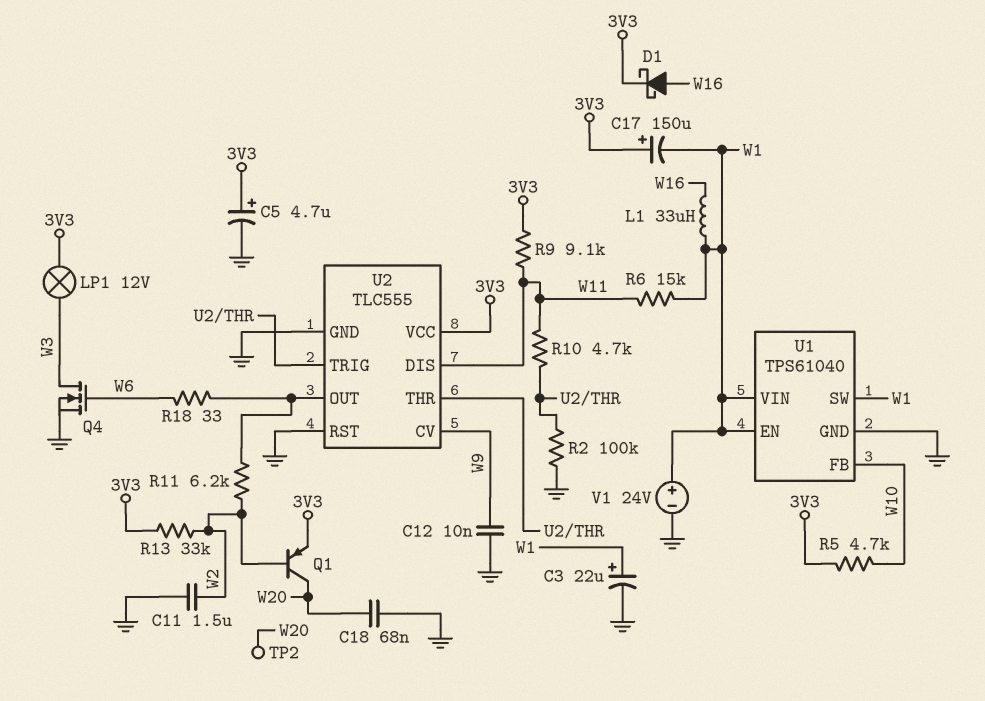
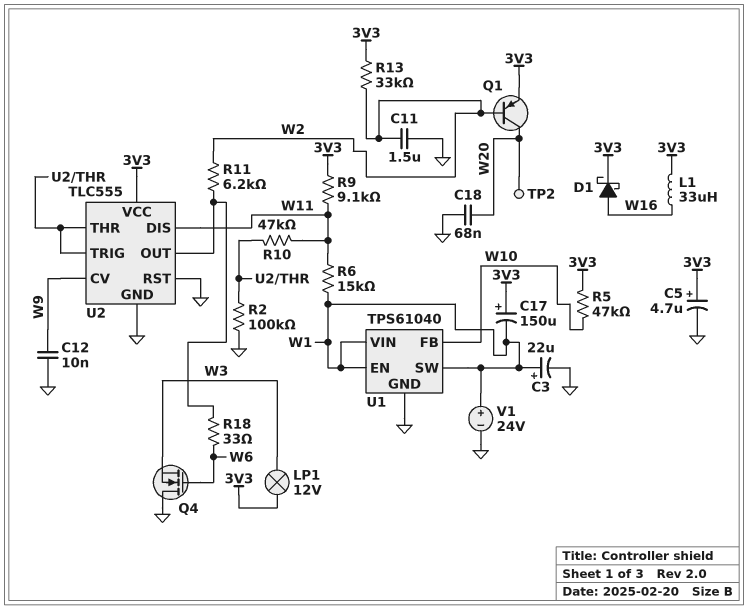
L1: 33uH (W1, W16) -> 33uH (3V3, W16)
Q4: NMOS (G W6, D W3, S GND) -> NMOS (G W6, D GND, S W3)
R5: 4.7k (3V3, W10) -> 47k (3V3, W10)
R10: 4.7k (U2/THR, W11) -> 47k (U2/THR, W11)

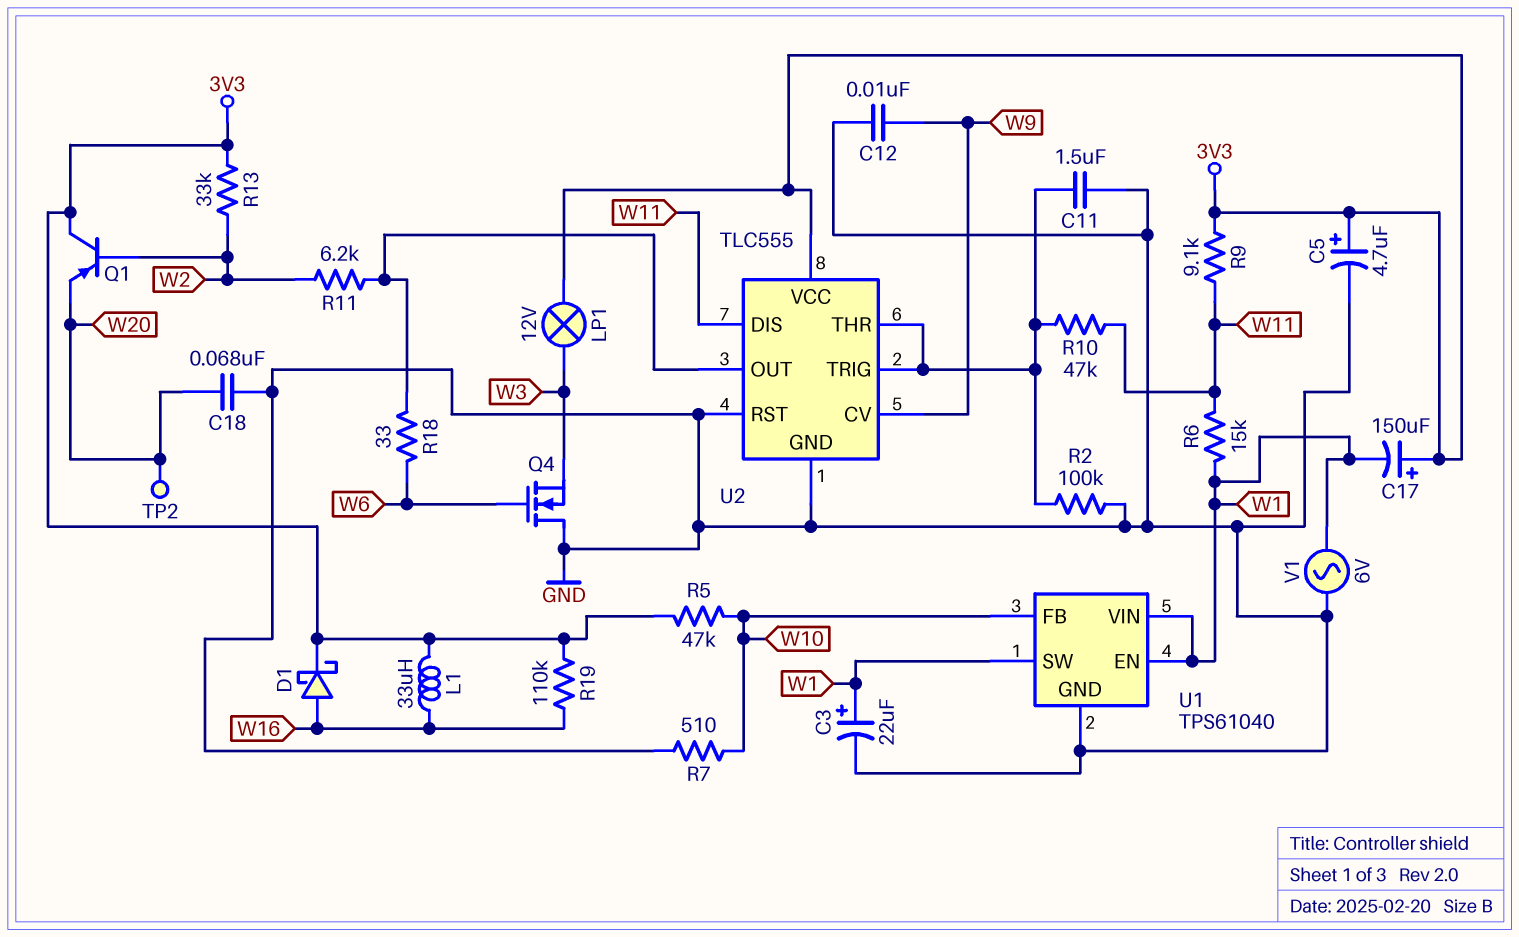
C11: 1.5uF (GND, W2) -> 1.5uF (GND, U2/THR)
Q1: PNP (B W2, C W20, E 3V3) -> PNP (B W2, C 3V3, E W20)
R7: none -> 510 (GND, W10)
R19: none -> 110k (3V3, W16)
V1: 24V (plus W1, minus GND) -> AC 6V (GND, W1)

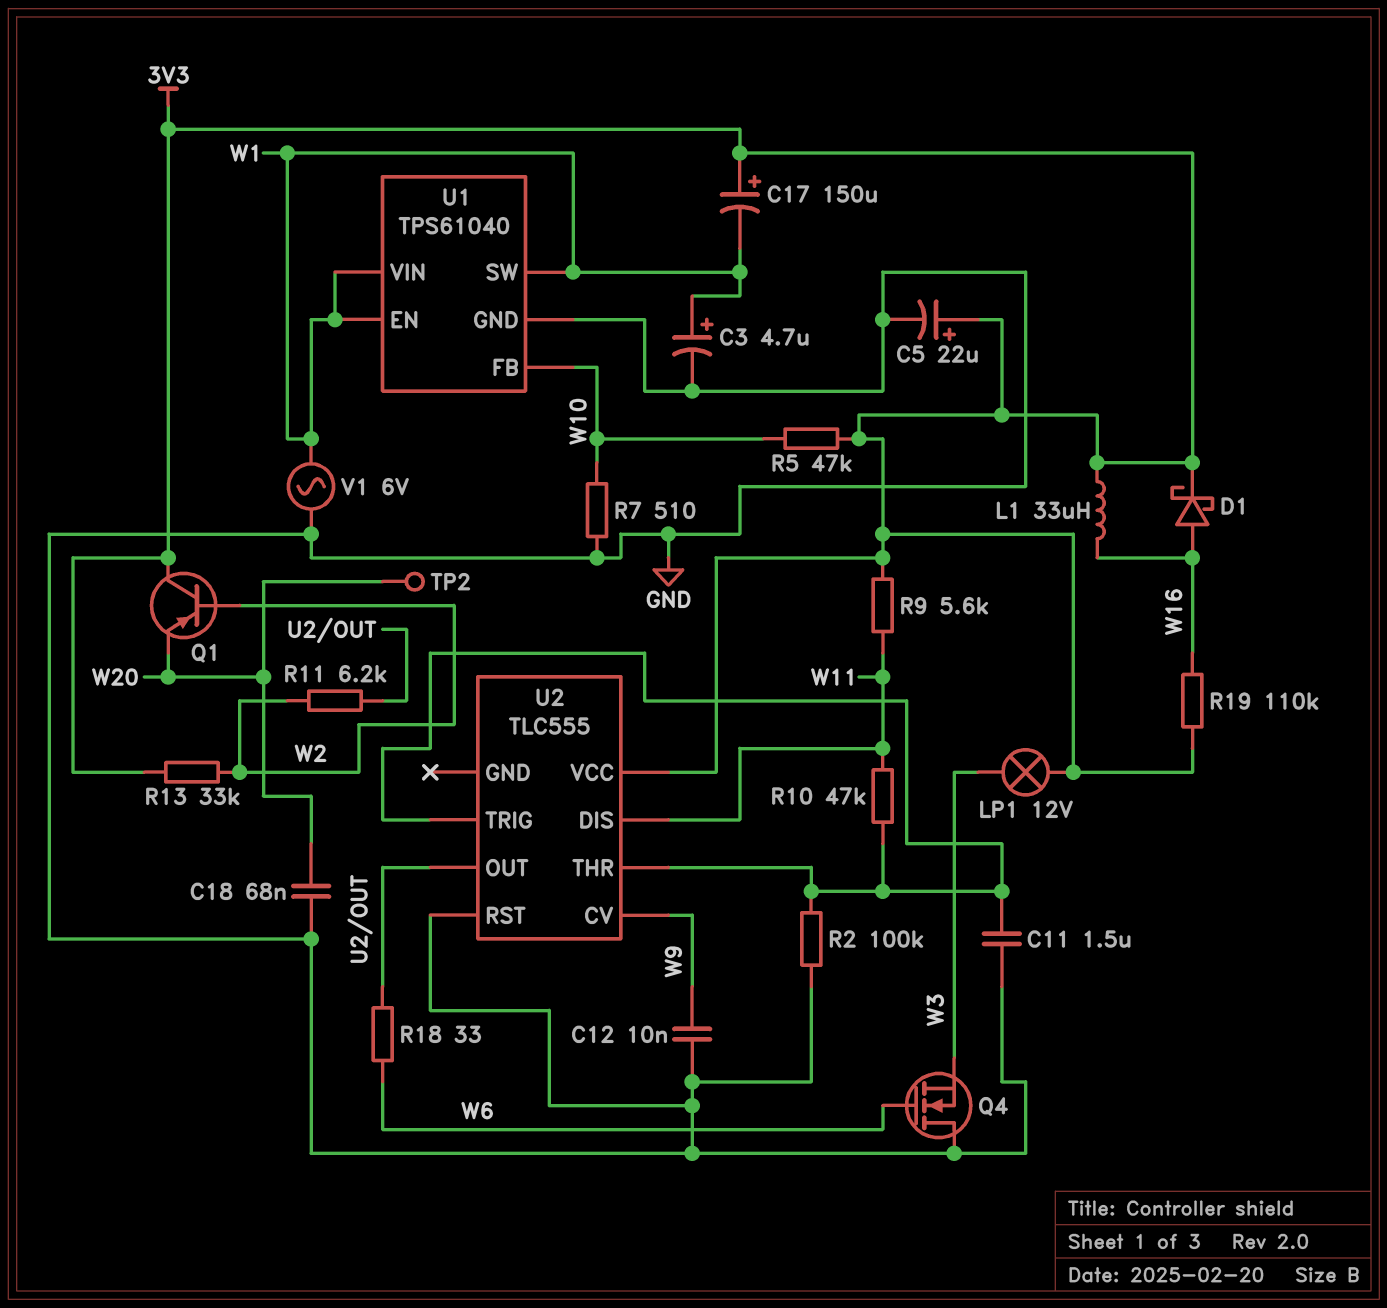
C3: 22uF (plus W1, minus GND) -> 4.7uF (plus W1, minus GND)
C5: 4.7uF (plus 3V3, minus GND) -> 22uF (plus 3V3, minus GND)
R6: 15k (W1, W11) -> none
R9: 9.1k (3V3, W11) -> 5.6k (3V3, W11)
U2 pin GND: GND -> none

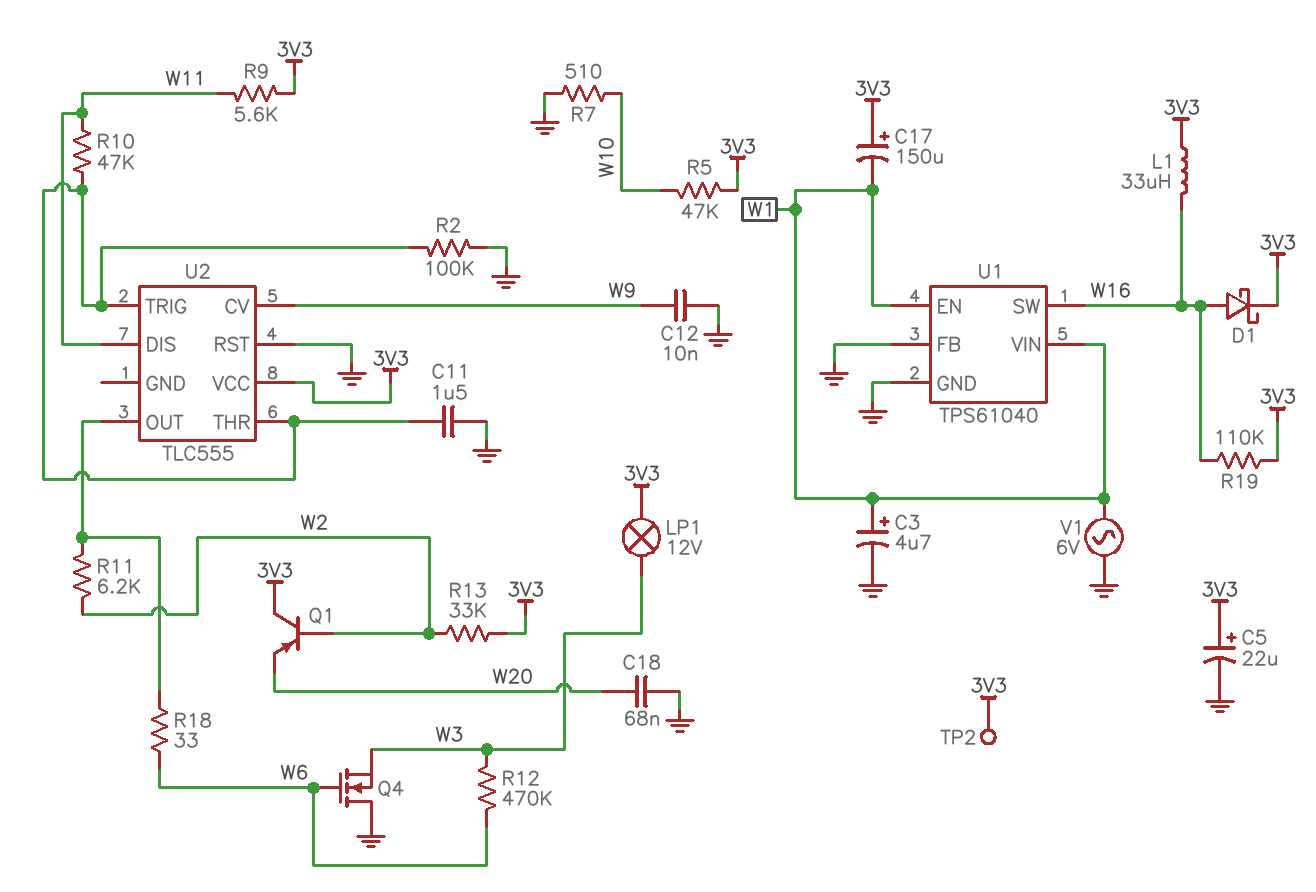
R12: none -> 470k (W3, W6)
TP2: test point (W20) -> test point (3V3)
U1 pin FB: W10 -> GND
U1 pin SW: W1 -> W16

